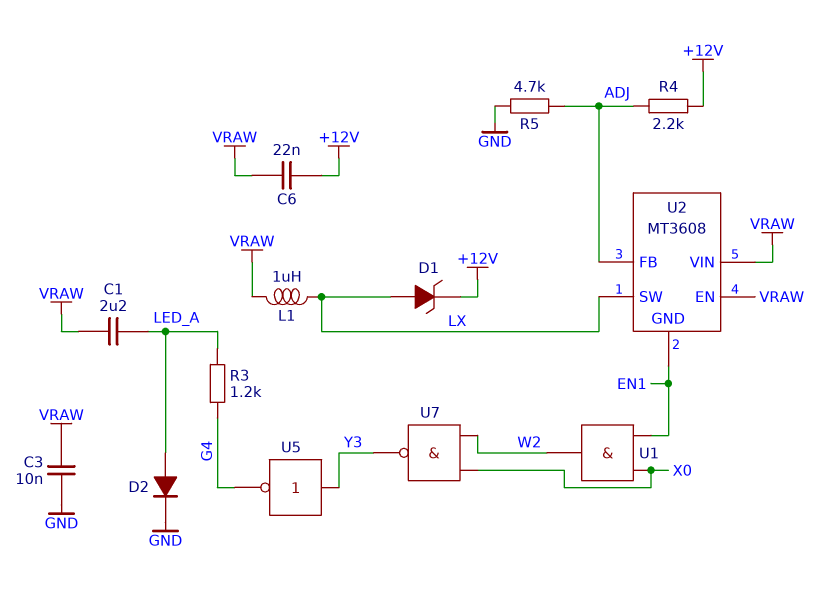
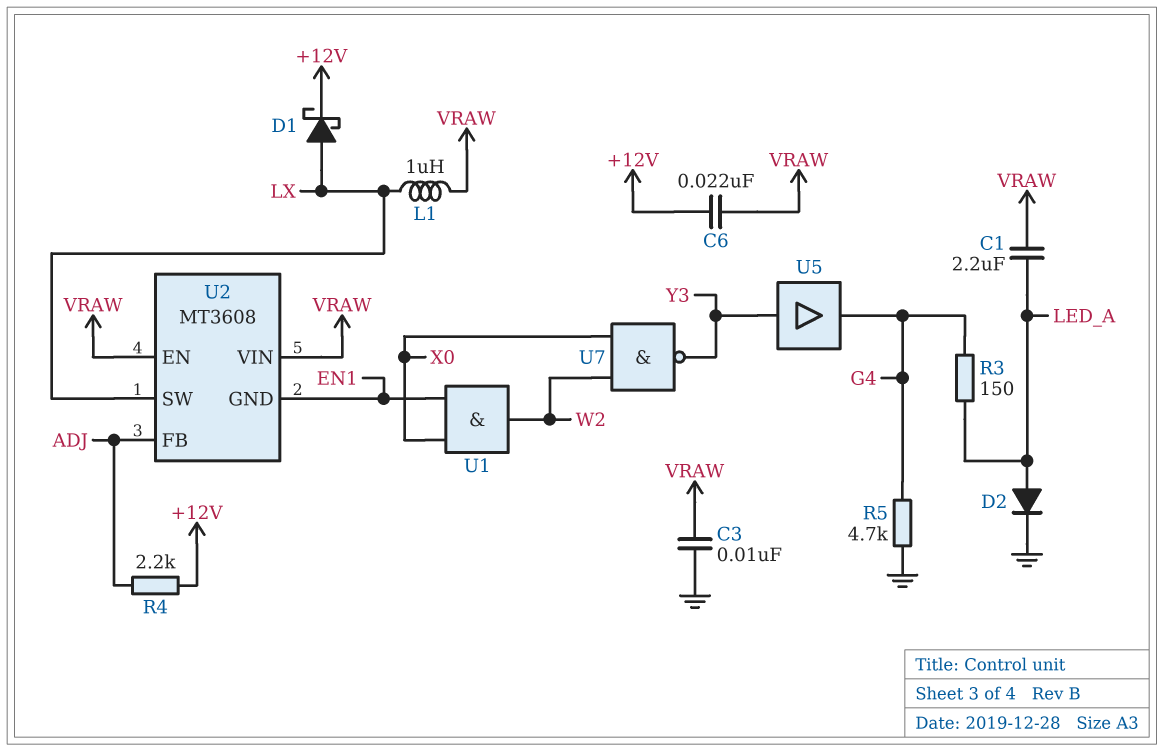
D1: zener (A LX, K +12V) -> schottky (A LX, K +12V)
R3: 1.2k (G4, LED_A) -> 150 (G4, LED_A)
R5: 4.7k (ADJ, GND) -> 4.7k (G4, GND)
U5: NOT (in Y3, out G4) -> buffer (in Y3, out G4)

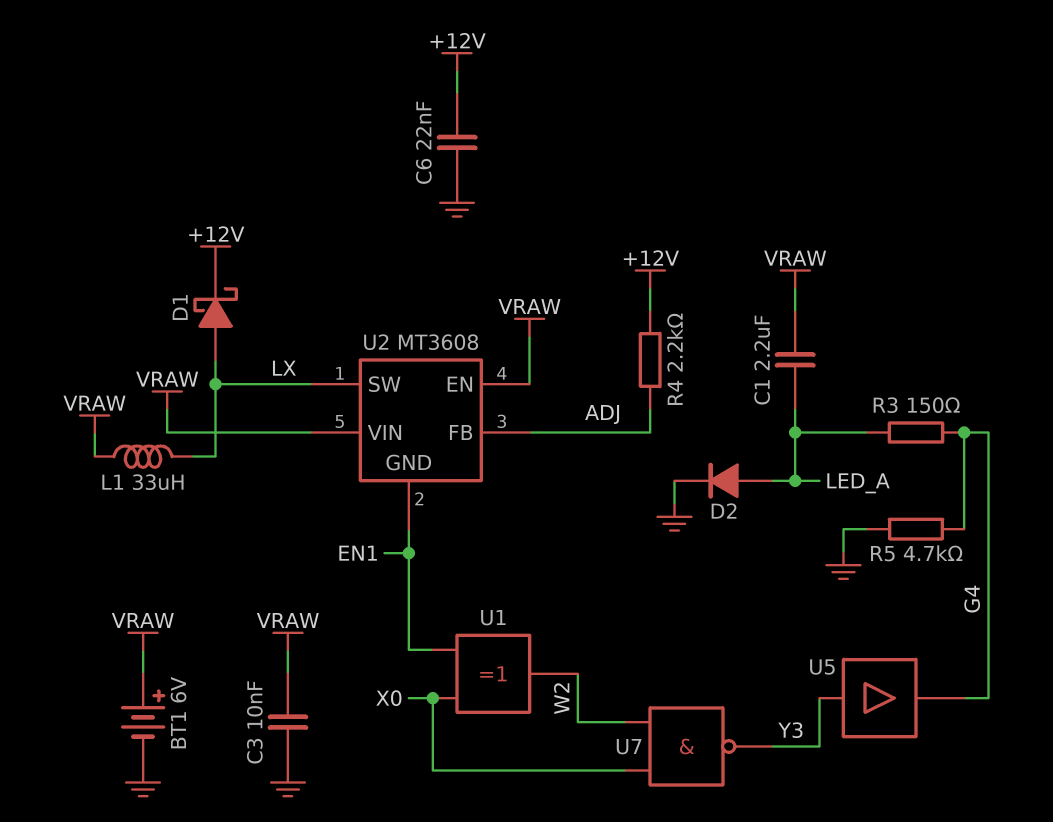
BT1: none -> 6V (plus VRAW, minus GND)
C6: 22nF (+12V, VRAW) -> 22nF (+12V, GND)
L1: 1uH (LX, VRAW) -> 33uH (LX, VRAW)
U1: AND (in EN1, in X0, out W2) -> XOR (in EN1, in X0, out W2)

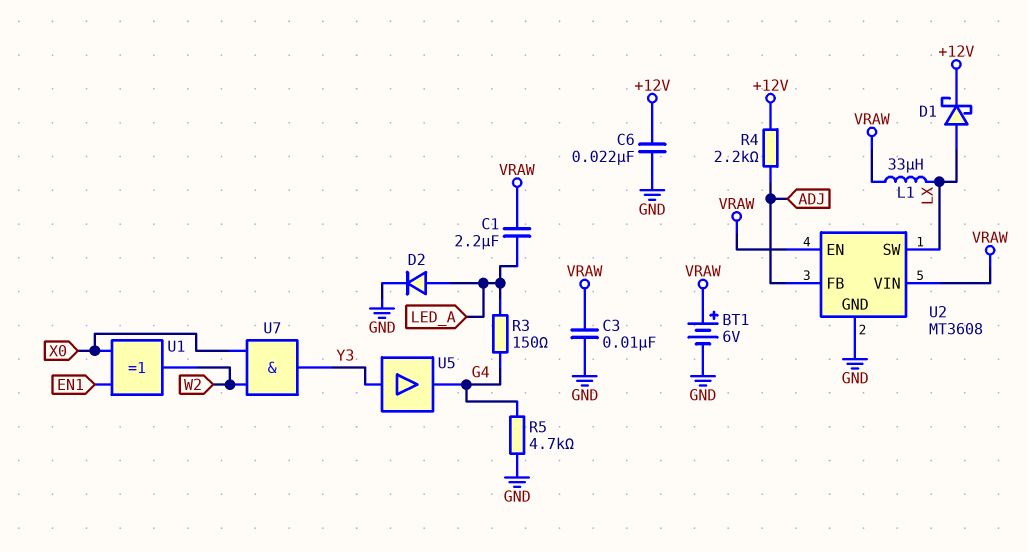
U2 pin GND: EN1 -> GND
U7: NAND (in W2, in X0, out Y3) -> AND (in W2, in X0, out Y3)

